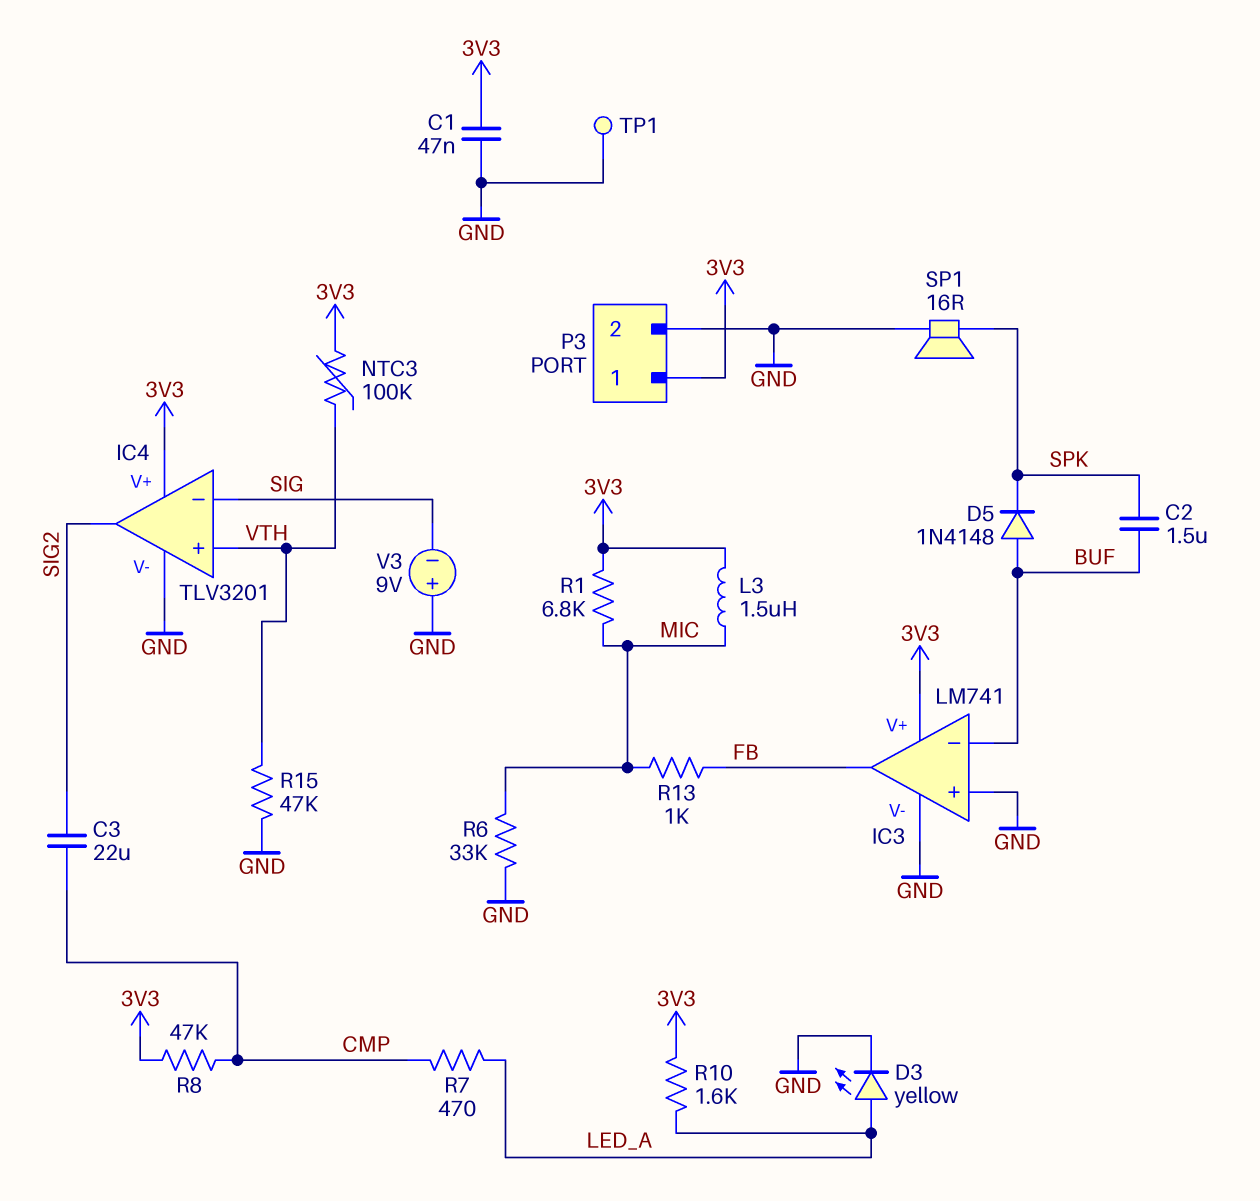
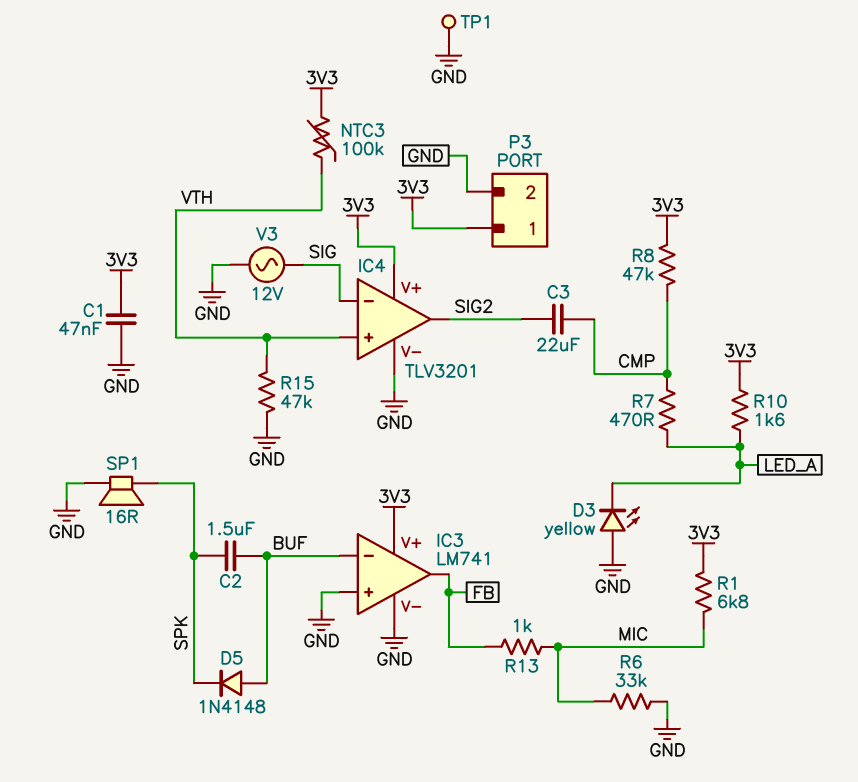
D3: LED yellow (A LED_A, K GND) -> LED yellow (A GND, K LED_A)
L3: 1.5uH (3V3, MIC) -> none
V3: 9V (plus GND, minus SIG) -> AC 12V (GND, SIG)

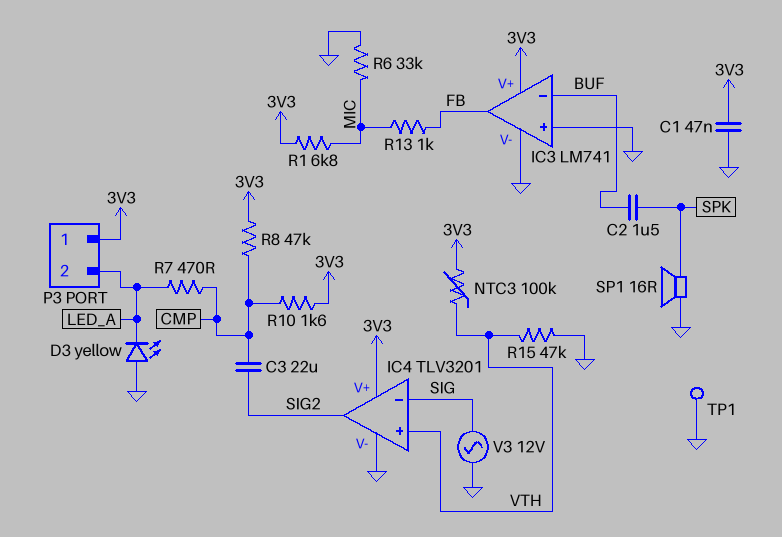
D5: diode 1N4148 (A BUF, K SPK) -> none
P3 pin 2: GND -> LED_A
R10: 1.6k (3V3, LED_A) -> 1.6k (3V3, CMP)

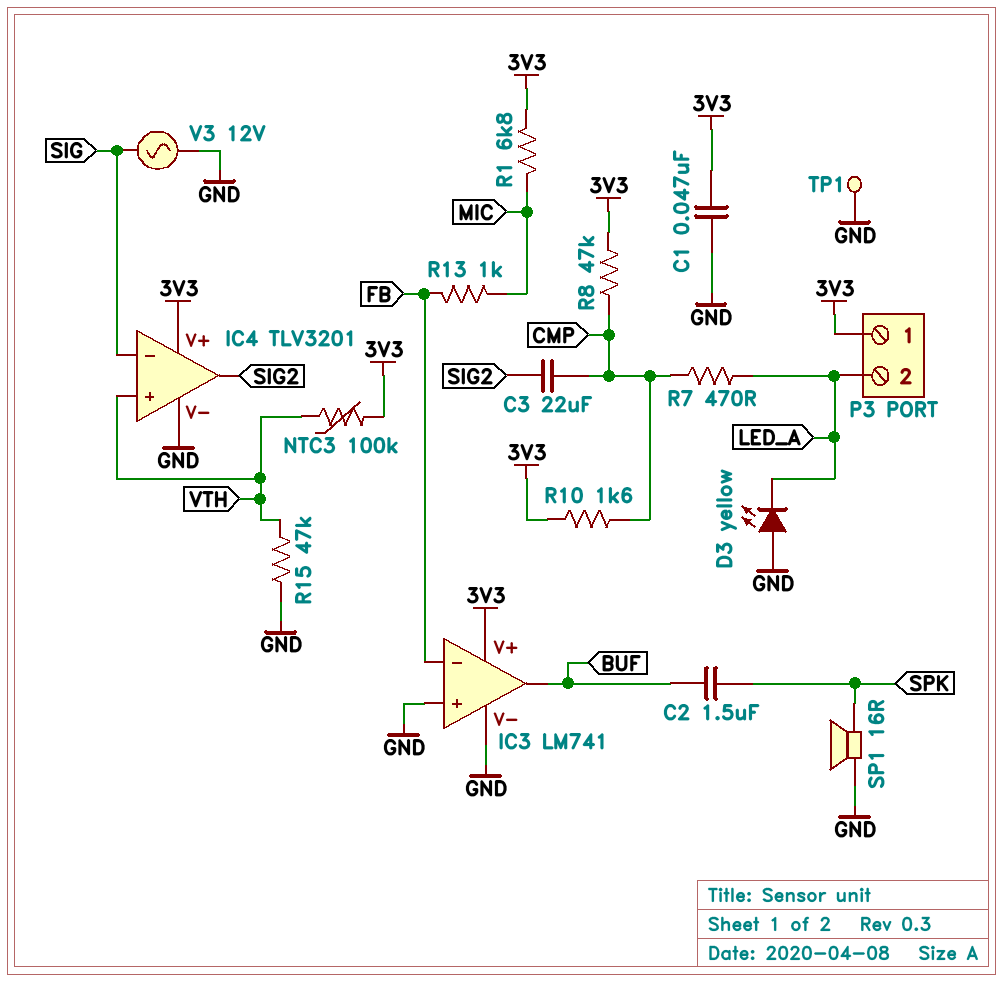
IC3 pin in-: BUF -> FB
IC3 pin out: FB -> BUF
R6: 33k (GND, MIC) -> none

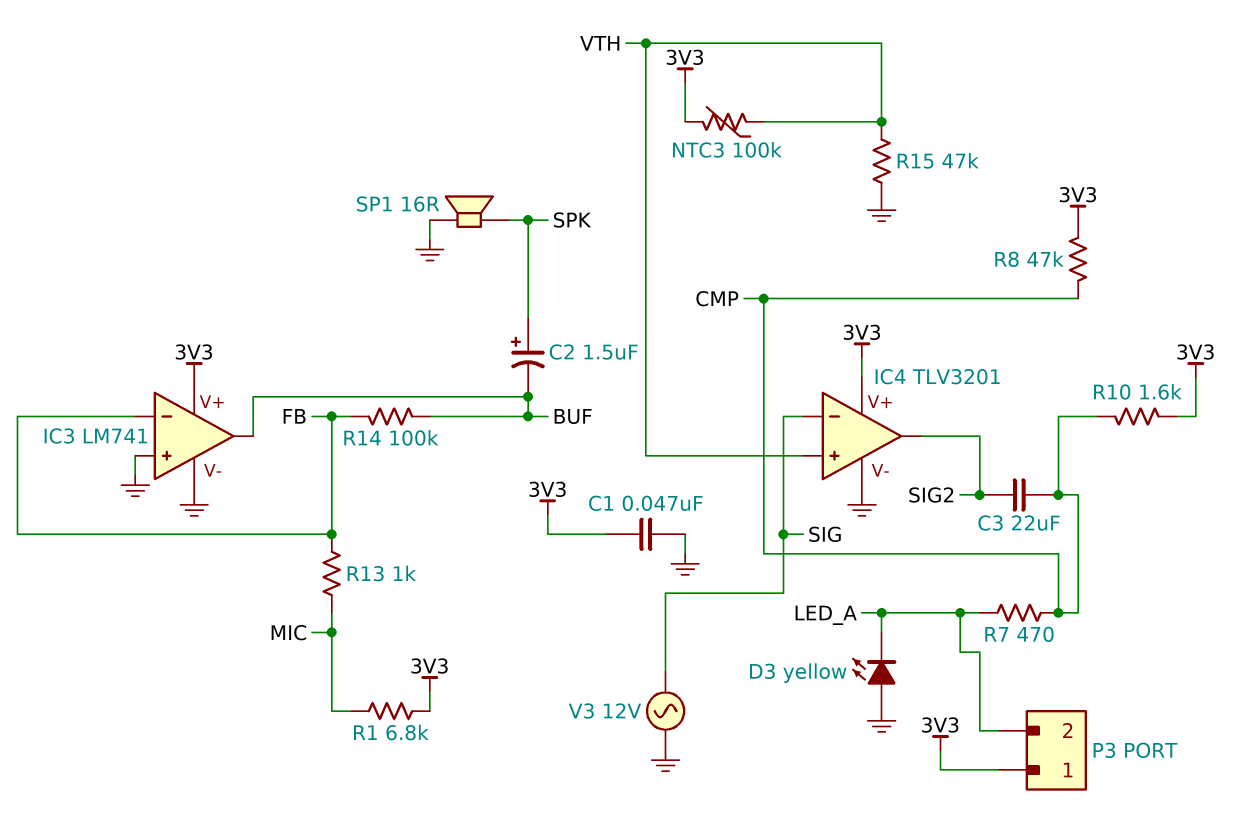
C2: 1.5uF (BUF, SPK) -> 1.5uF (plus SPK, minus BUF)
R14: none -> 100k (BUF, FB)
TP1: test point (GND) -> none

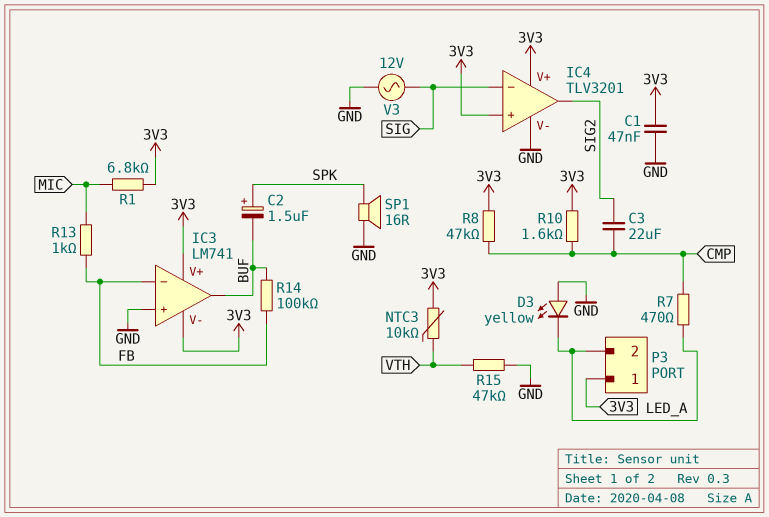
IC3 pin V-: GND -> 3V3
IC4 pin in+: VTH -> 3V3
NTC3: 100k (3V3, VTH) -> 10k (3V3, VTH)

